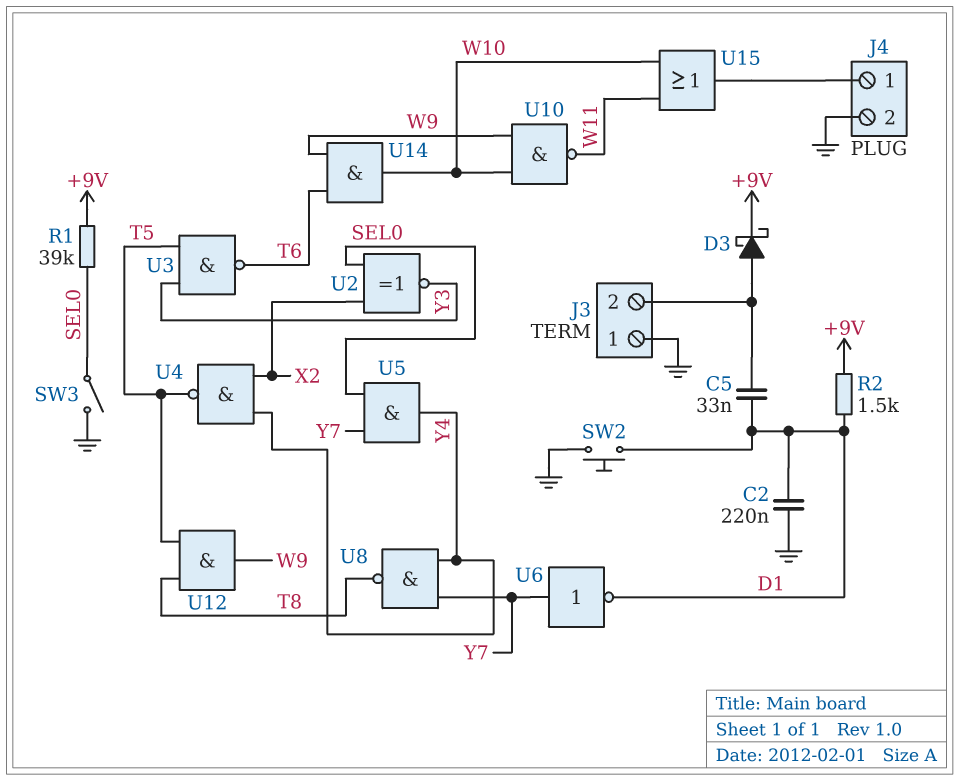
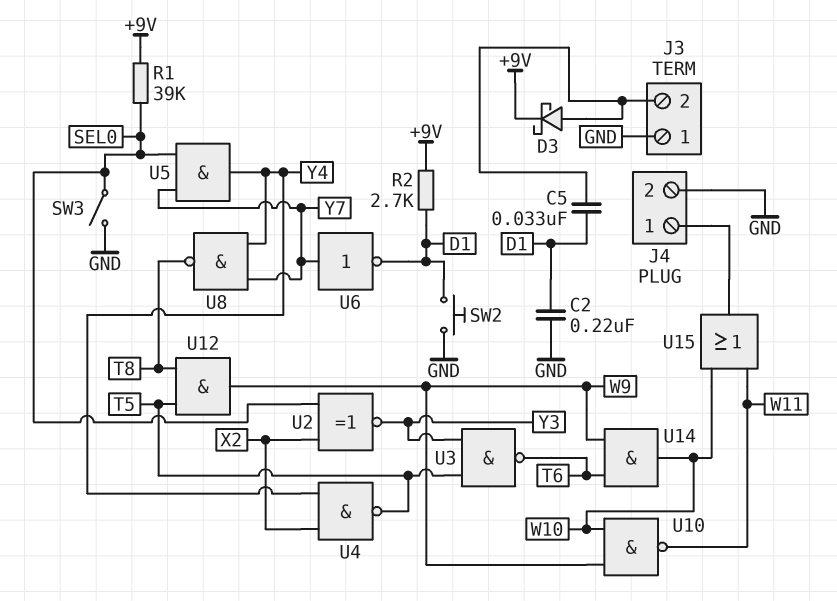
R2: 1.5k (+9V, D1) -> 2.7k (+9V, D1)

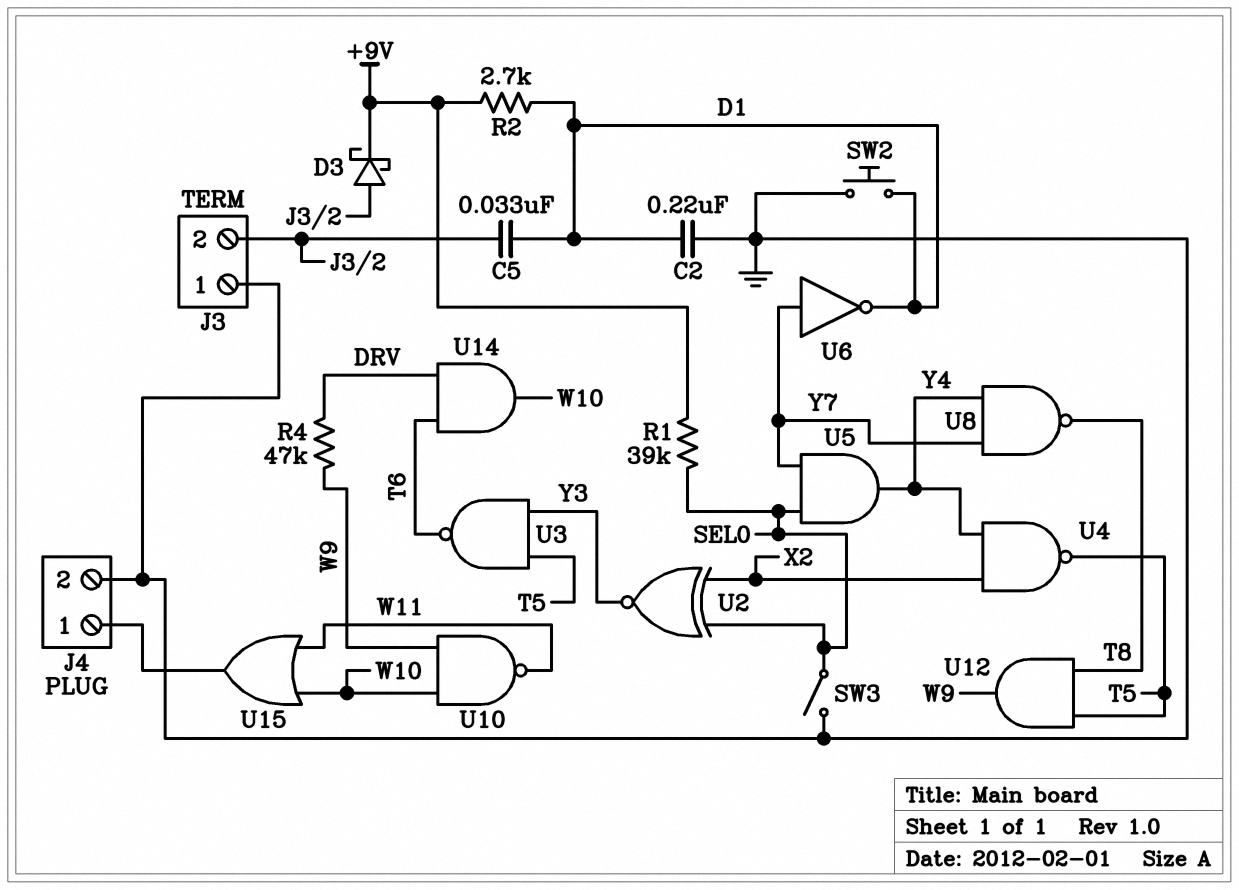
R4: none -> 47k (DRV, W9)
U14: AND (in T6, in W9, out W10) -> AND (in DRV, in T6, out W10)

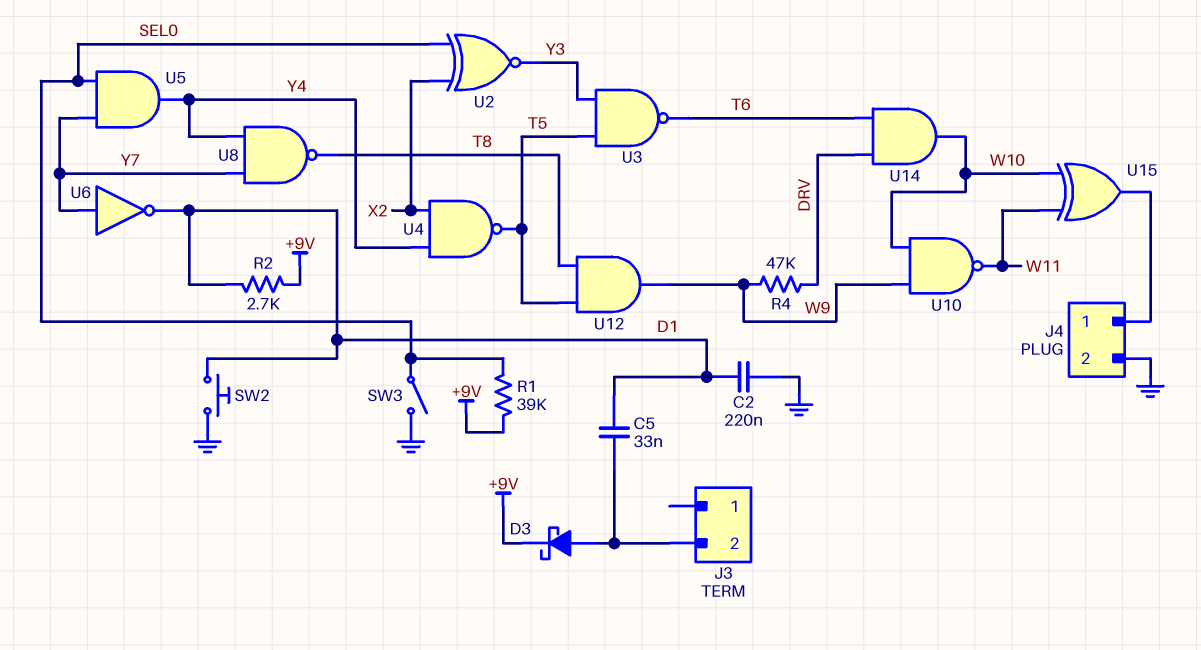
J3 pin 1: GND -> none
U15: OR (in W10, in W11, out J4/1) -> XOR (in W10, in W11, out J4/1)

